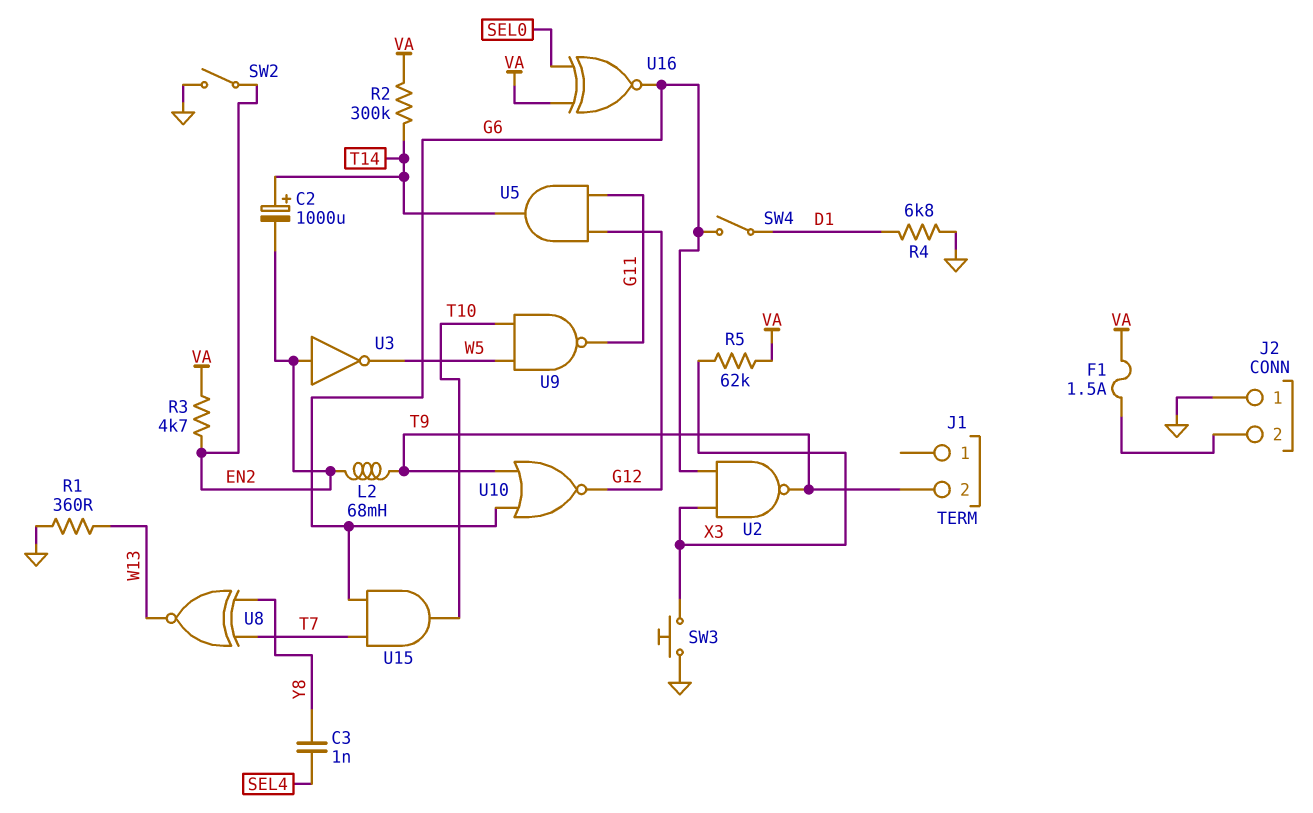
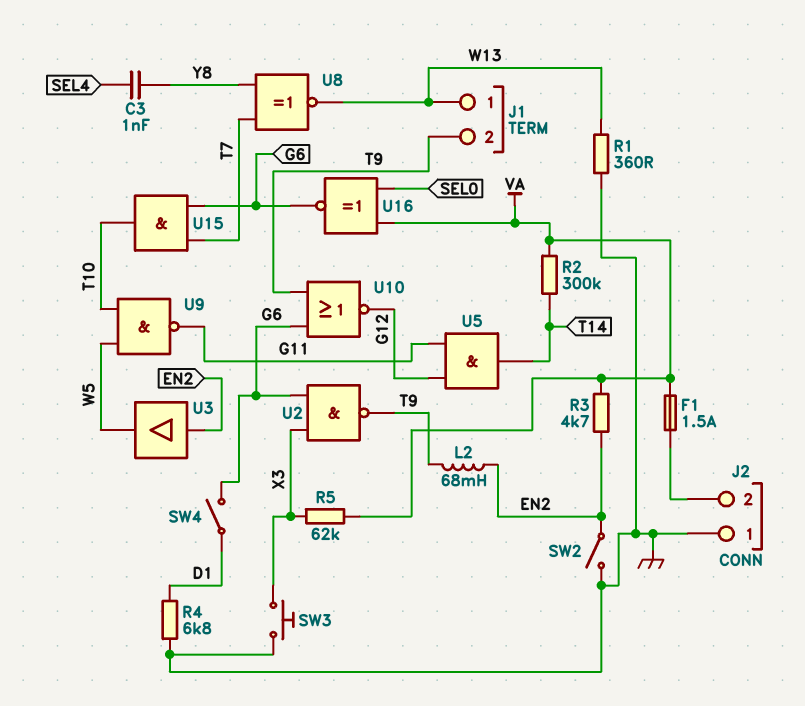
C2: 1000uF (plus T14, minus EN2) -> none
J1 pin 1: none -> W13
U3: NOT (in EN2, out W5) -> buffer (in EN2, out W5)

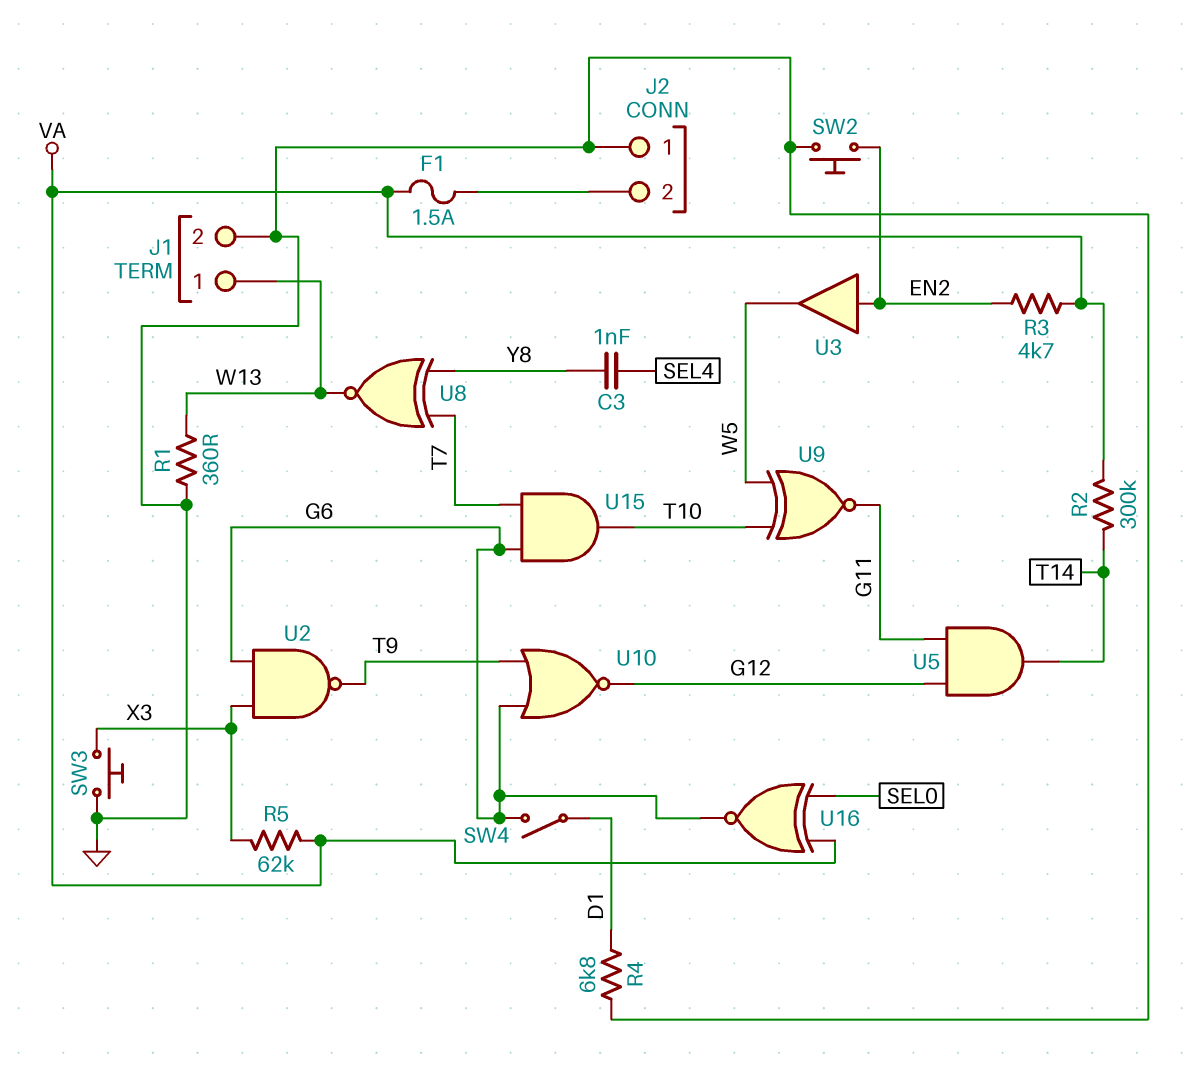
J1 pin 2: T9 -> GND
L2: 68mH (EN2, T9) -> none
SW2: switch (EN2, GND) -> button (EN2, GND)
U9: NAND (in T10, in W5, out G11) -> XNOR (in T10, in W5, out G11)

